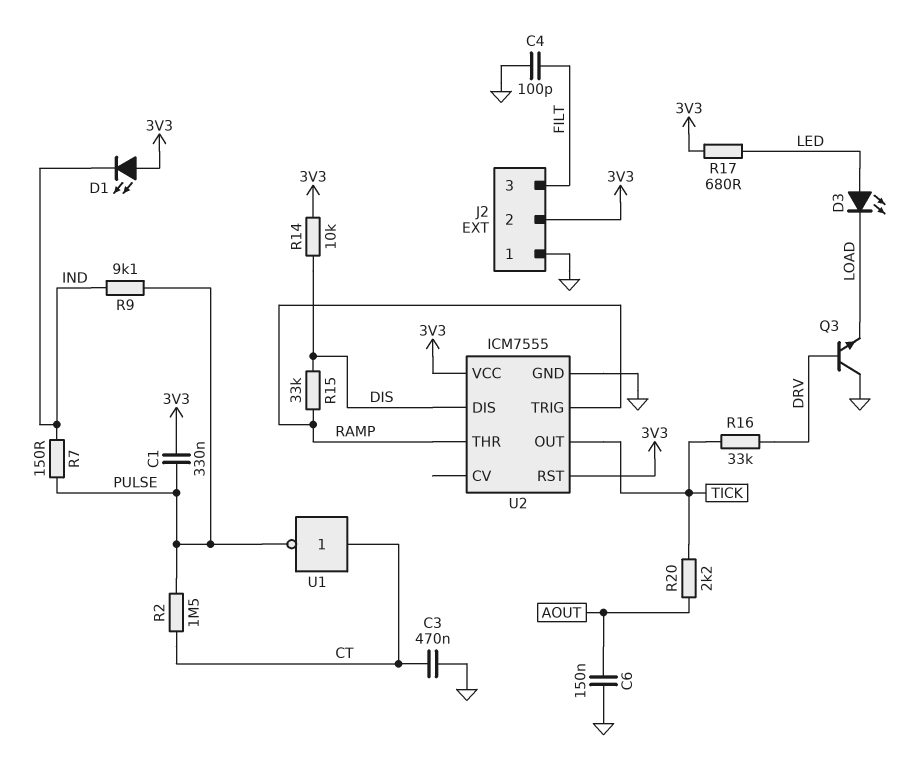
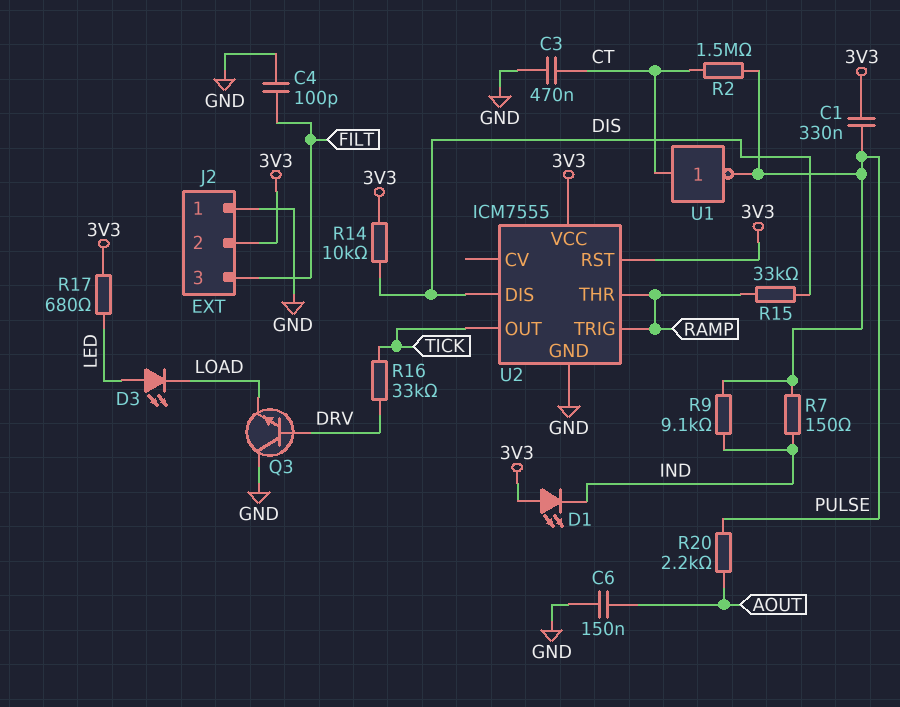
R20: 2.2k (AOUT, TICK) -> 2.2k (AOUT, PULSE)

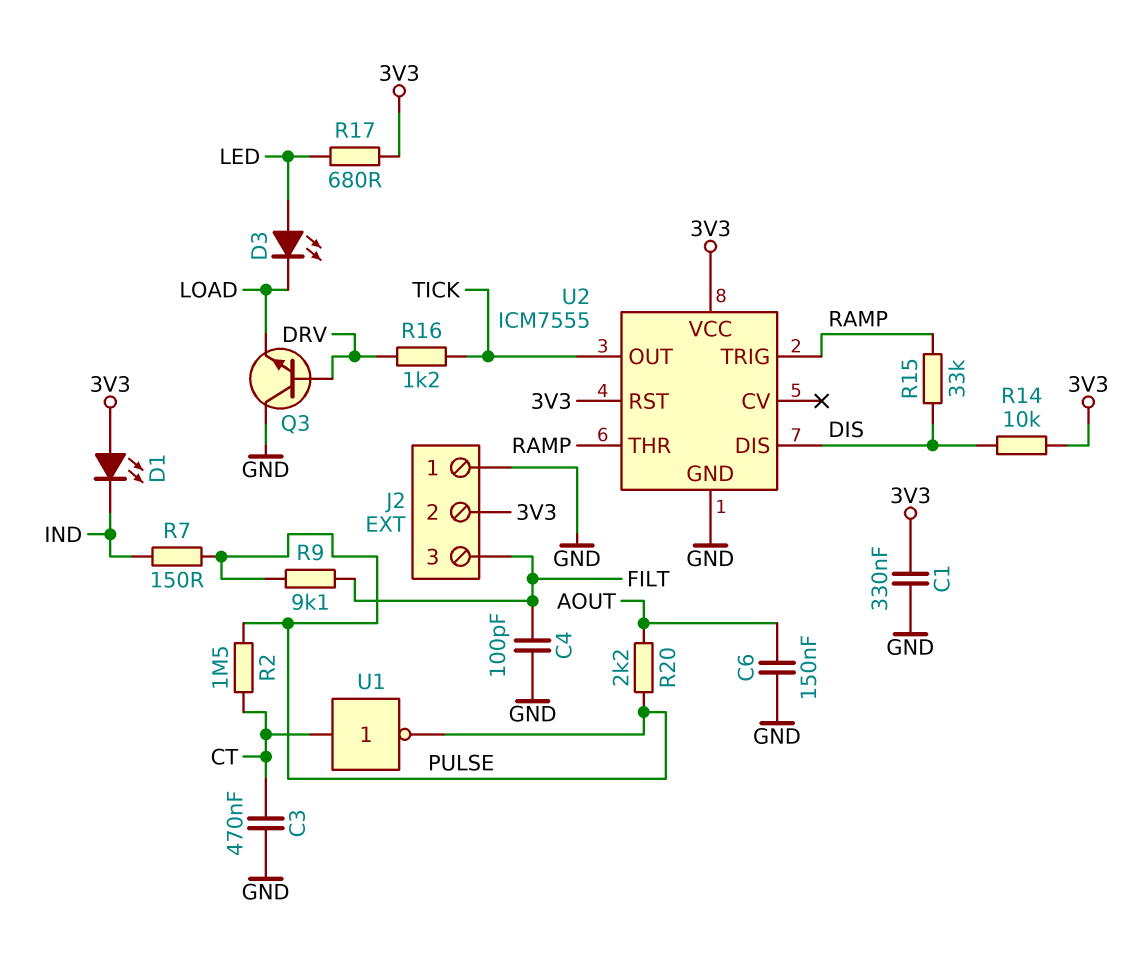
C1: 330nF (3V3, PULSE) -> 330nF (3V3, GND)
R9: 9.1k (IND, PULSE) -> 9.1k (FILT, PULSE)
R16: 33k (DRV, TICK) -> 1.2k (DRV, TICK)

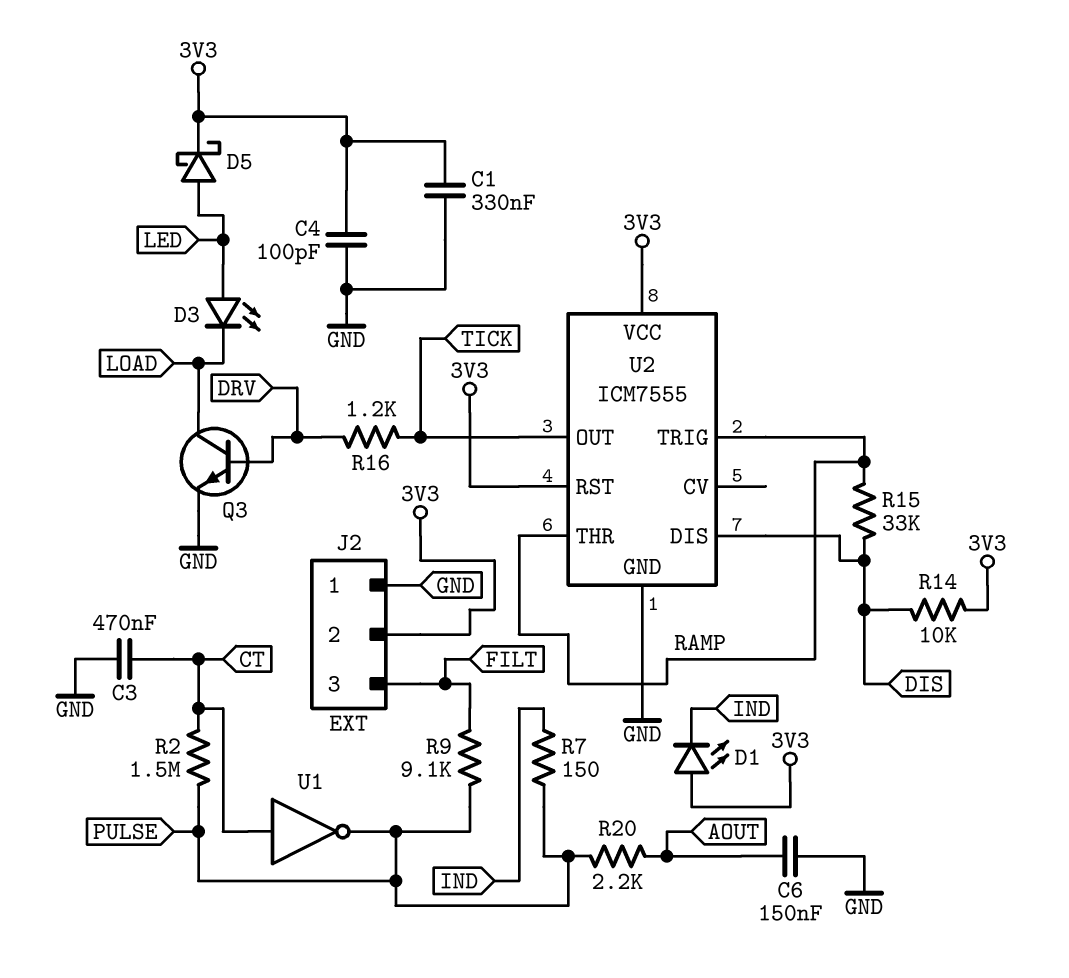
C4: 100pF (FILT, GND) -> 100pF (3V3, GND)
D5: none -> schottky (A LED, K 3V3)
Q3: NPN (B DRV, C GND, E LOAD) -> NPN (B DRV, C LOAD, E GND)
R17: 680 (3V3, LED) -> none

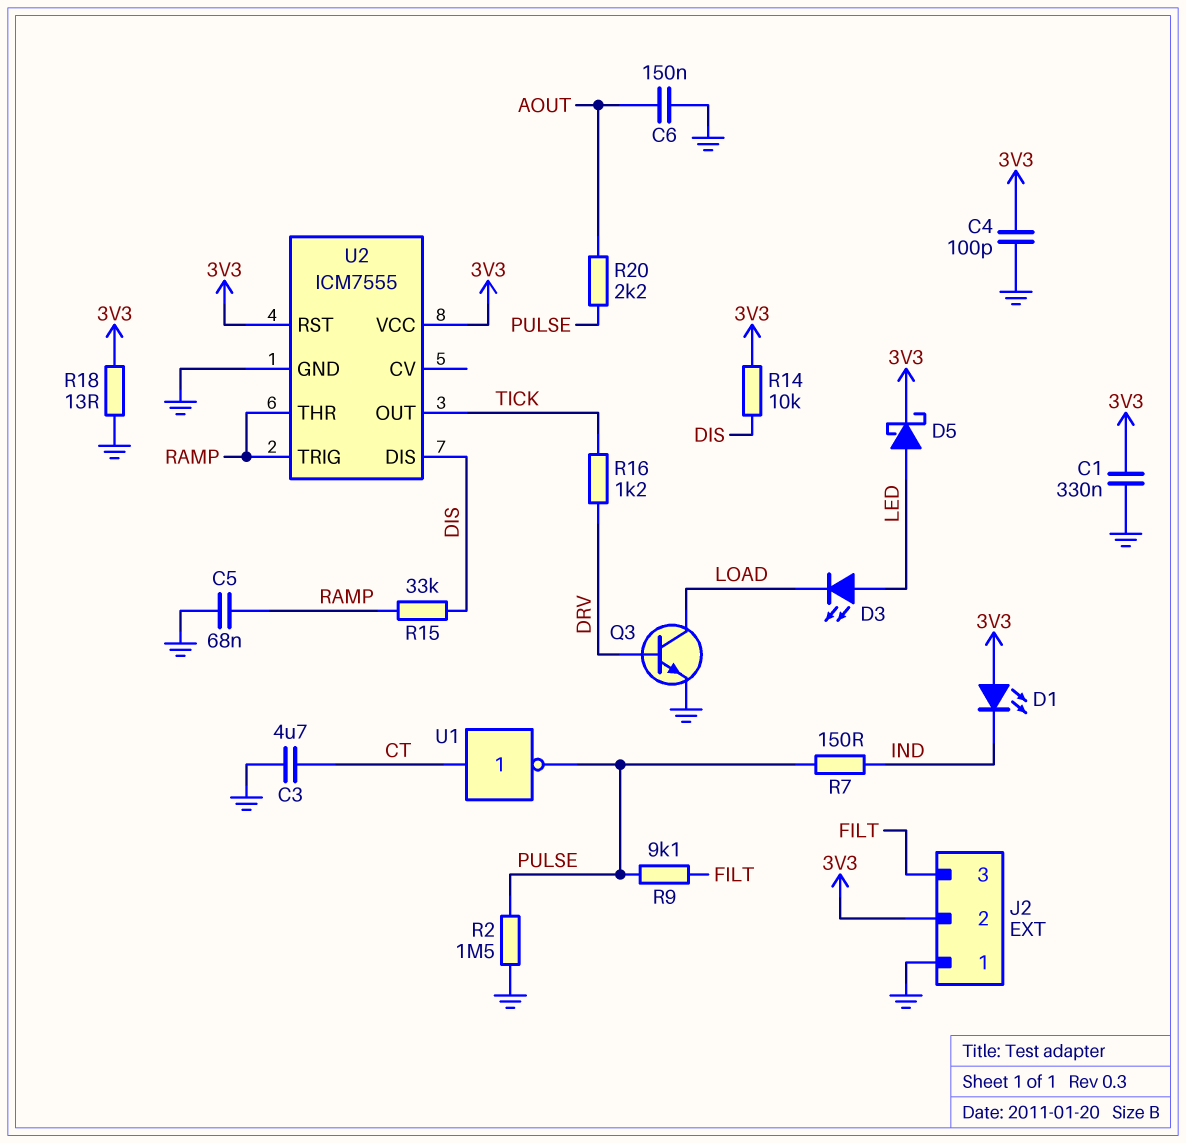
C3: 470nF (CT, GND) -> 4.7uF (CT, GND)
C5: none -> 68nF (GND, RAMP)
R2: 1.5M (CT, PULSE) -> 1.5M (GND, PULSE)
R18: none -> 13 (3V3, GND)

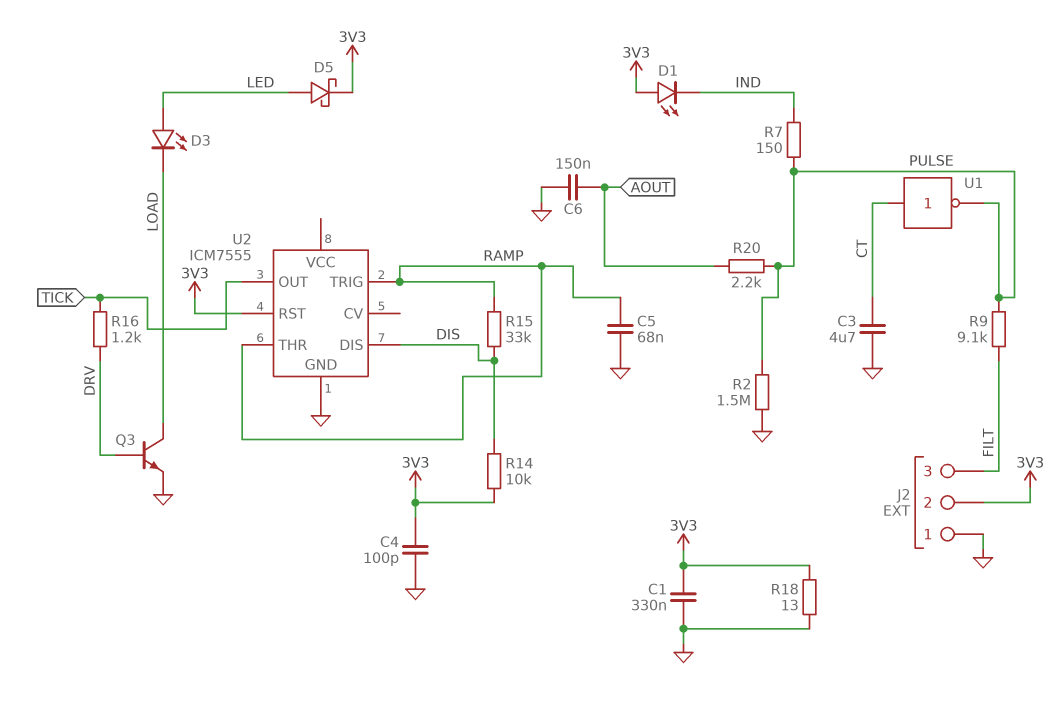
U2 pin VCC: 3V3 -> none

